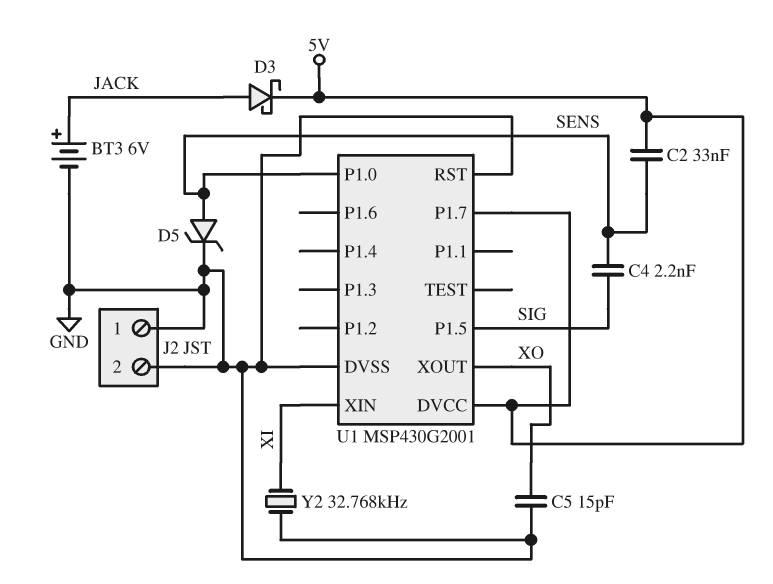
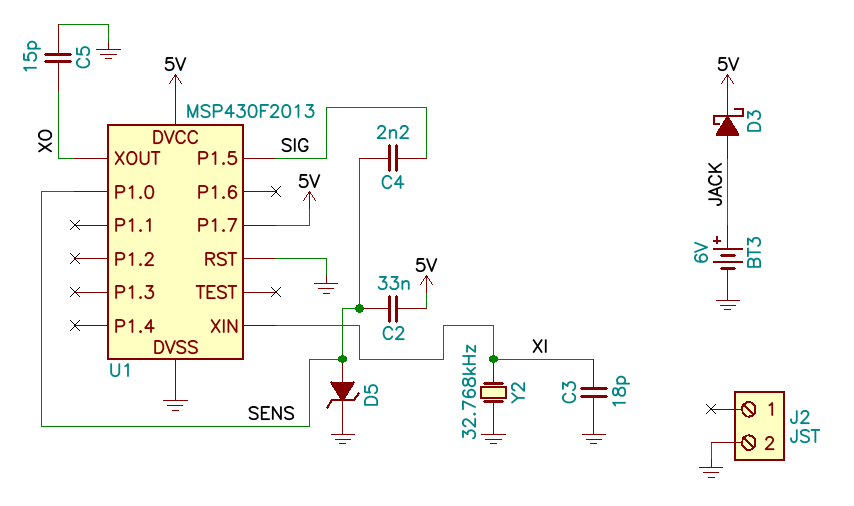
C3: none -> 18pF (GND, XI)
J2 pin 1: GND -> none
U1: MSP430G2001 -> MSP430F2013

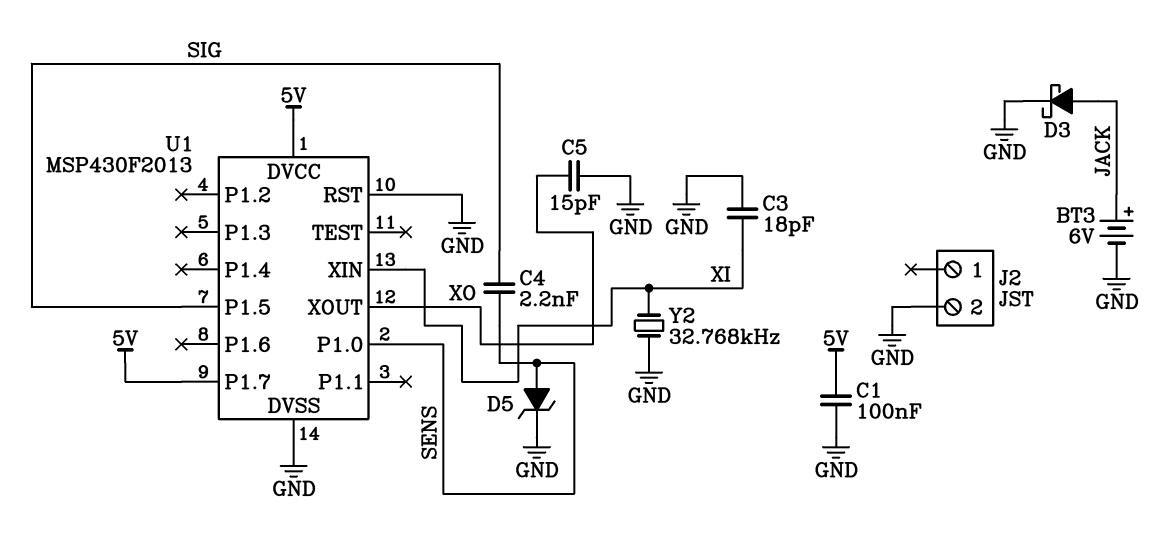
C1: none -> 100nF (5V, GND)
C2: 33nF (5V, SENS) -> none
D3: schottky (A JACK, K 5V) -> schottky (A JACK, K GND)

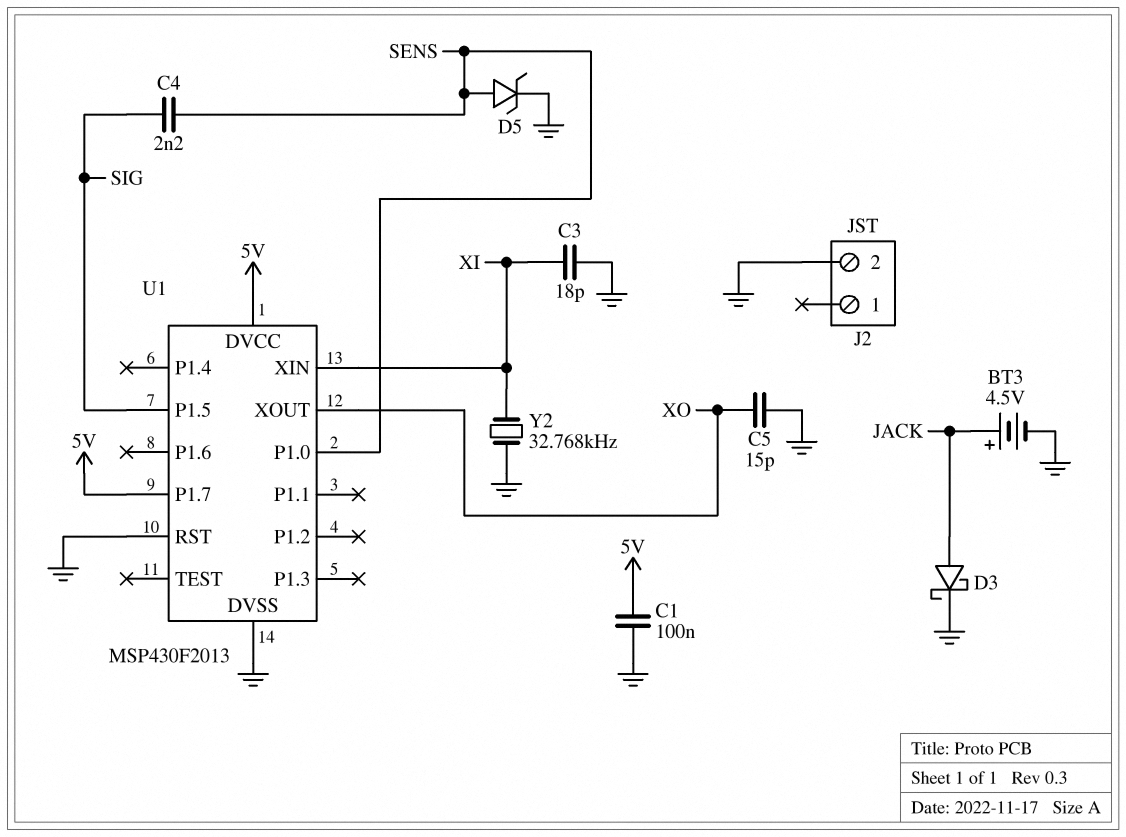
BT3: 6V (plus JACK, minus GND) -> 4.5V (plus JACK, minus GND)

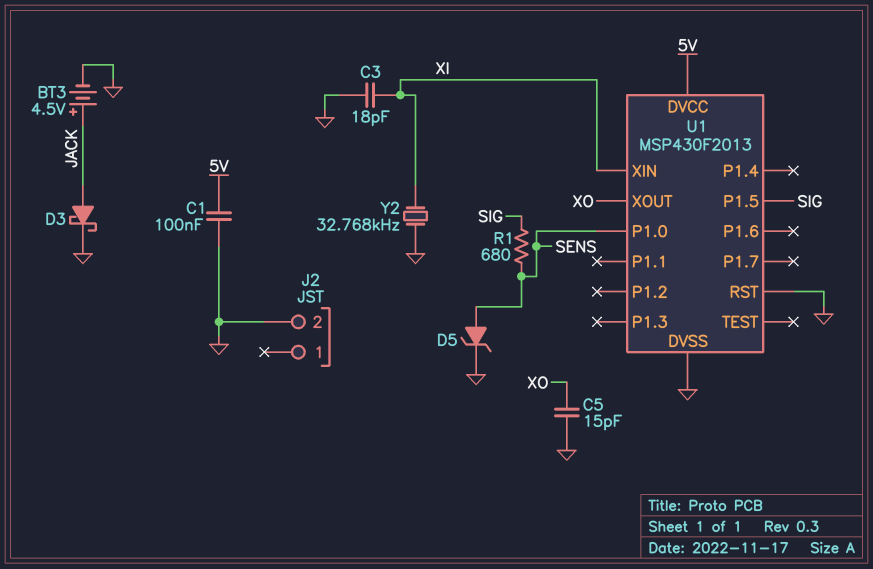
C4: 2.2nF (SENS, SIG) -> none
R1: none -> 680 (SENS, SIG)
U1 pin P1.7: 5V -> none

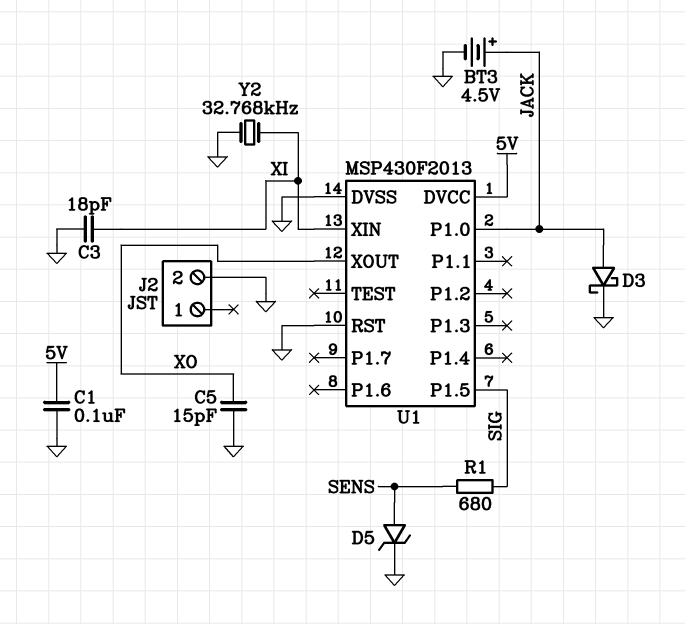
U1 pin P1.0: SENS -> JACK

